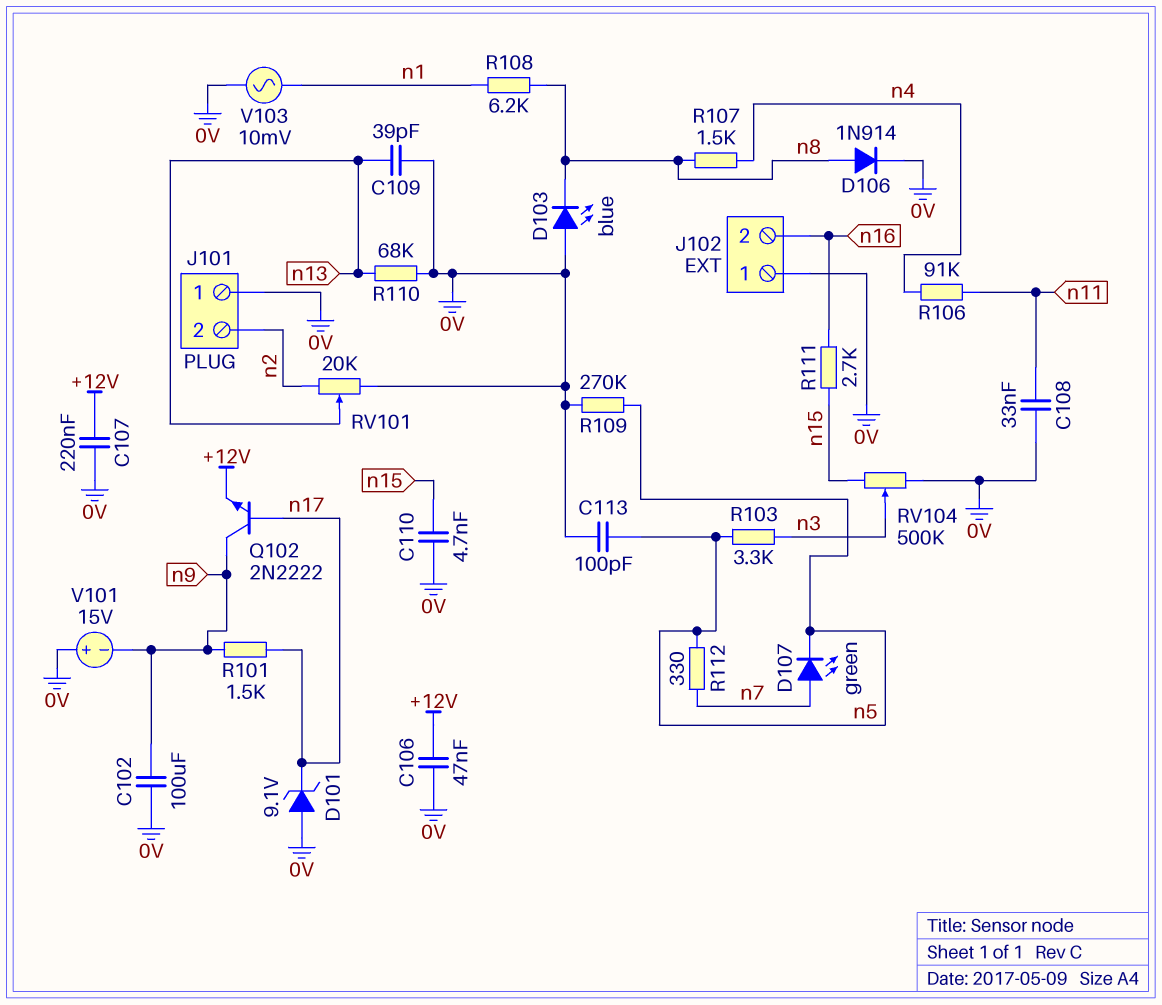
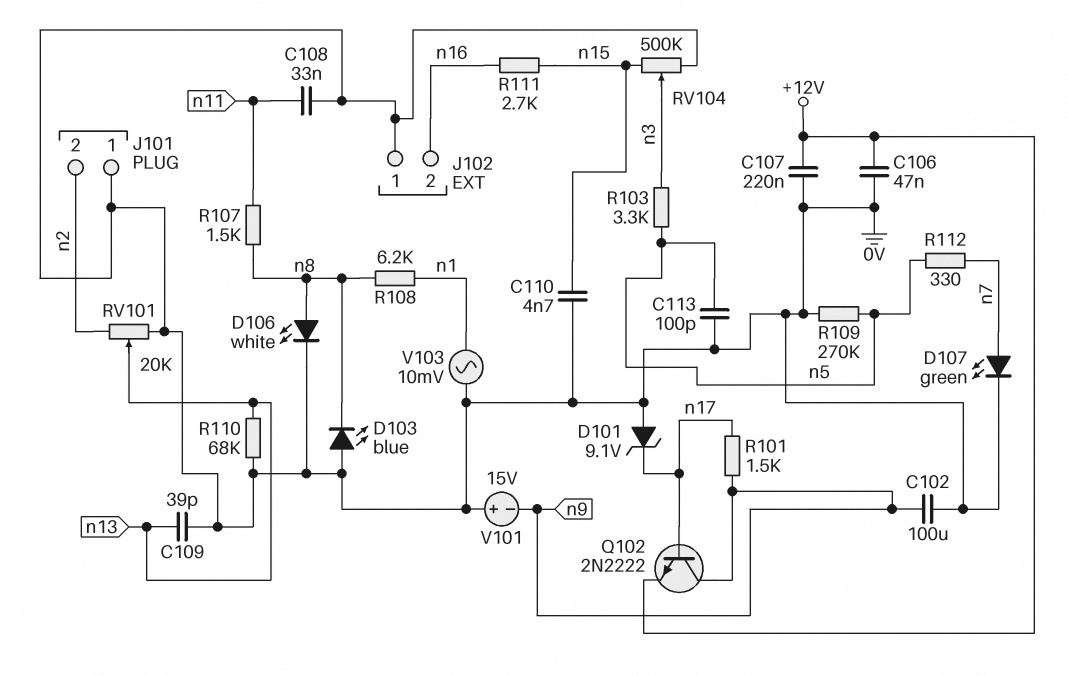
D106: diode 1N914 (A n8, K 0V) -> LED white (A n8, K 0V)
D107: LED green (A n7, K n5) -> LED green (A n7, K 0V)
R106: 91k (n4, n11) -> none
R107: 1.5k (n4, n8) -> 1.5k (n8, n11)

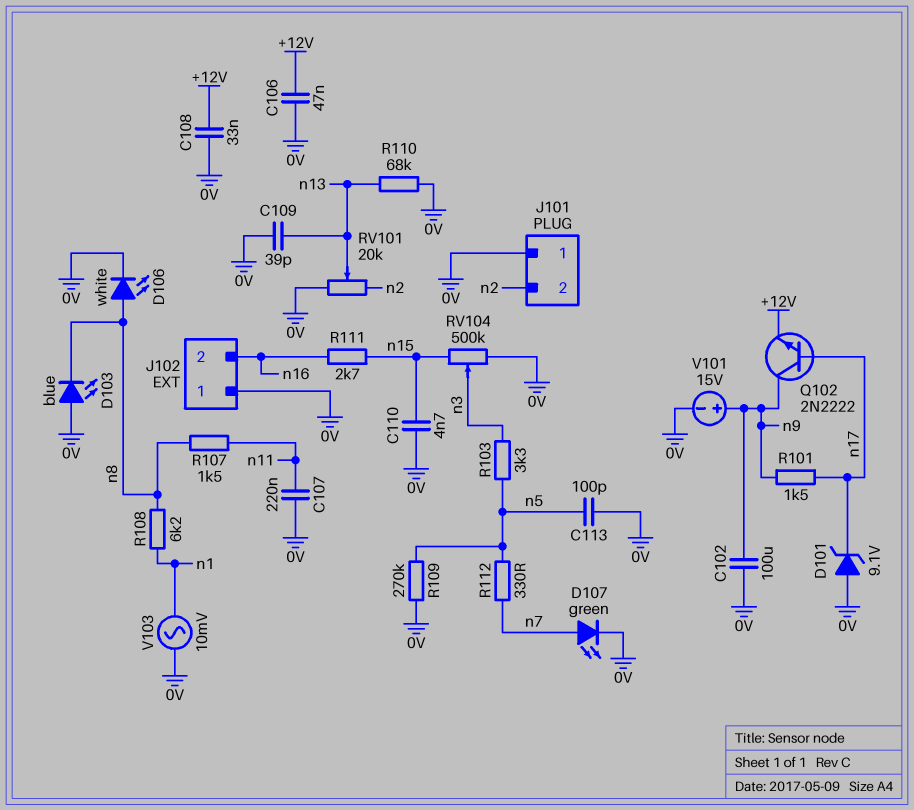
C107: 220nF (+12V, 0V) -> 220nF (0V, n11)
C108: 33nF (0V, n11) -> 33nF (+12V, 0V)
V101: 15V (plus 0V, minus n9) -> 15V (plus n9, minus 0V)

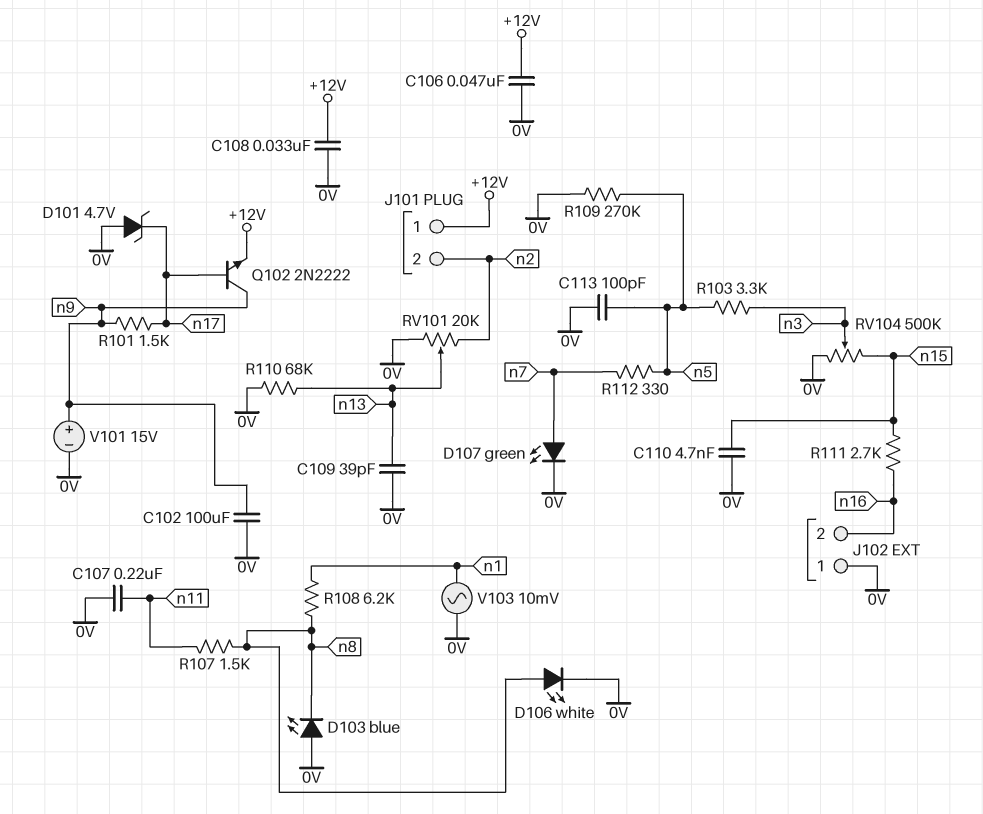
D101: zener 9.1V (A 0V, K n17) -> zener 4.7V (A 0V, K n17)
J101 pin 1: 0V -> +12V

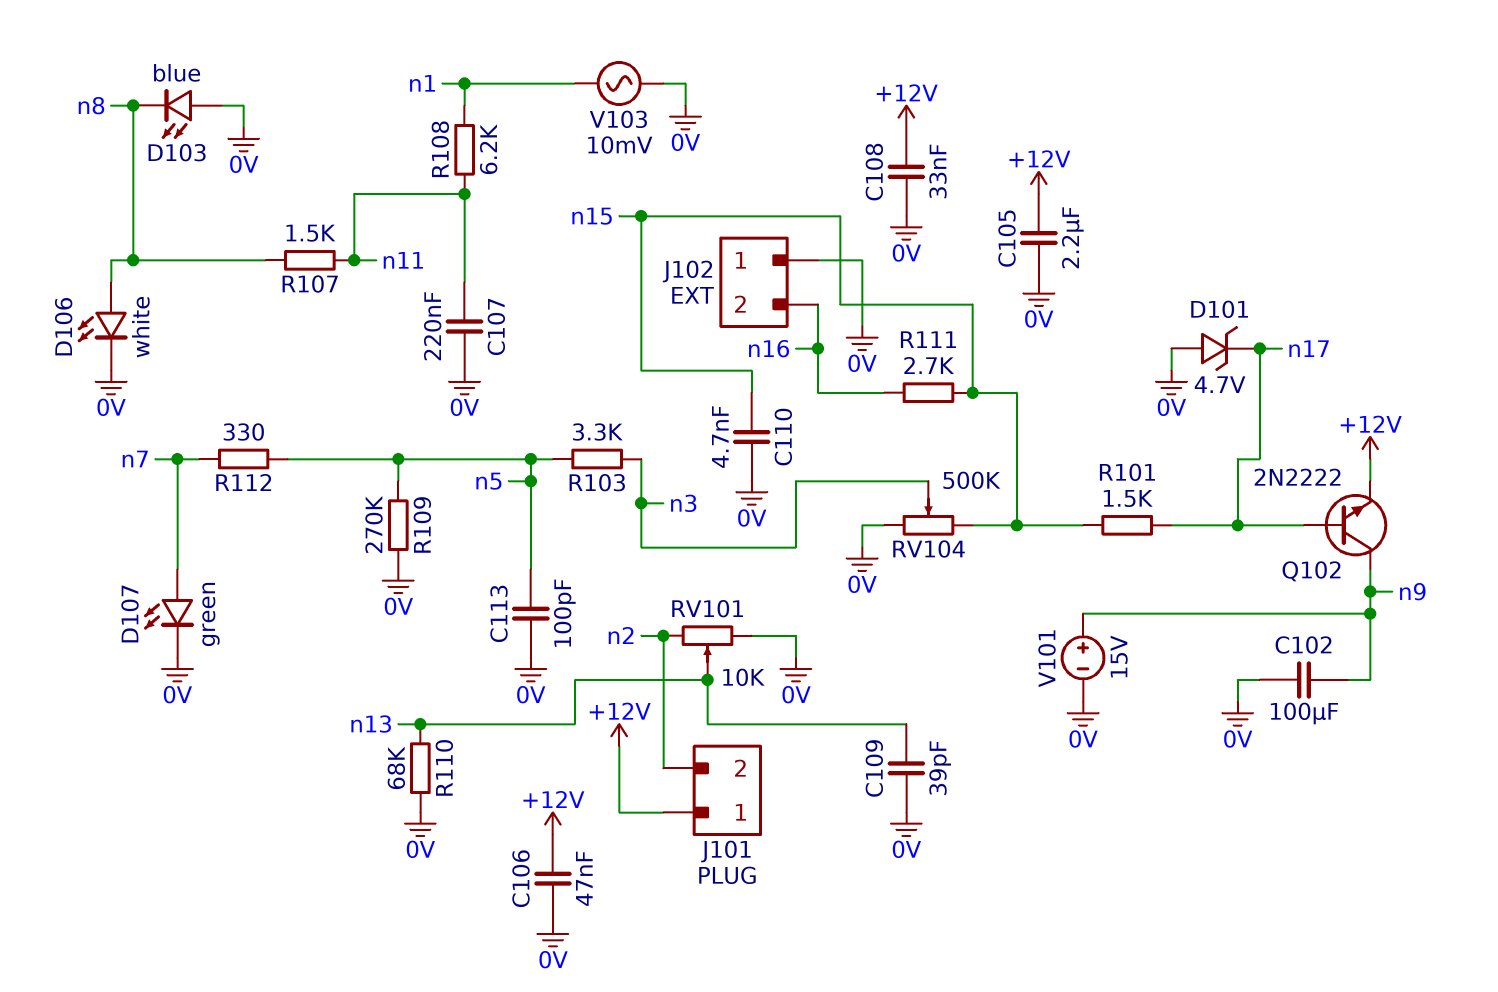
C105: none -> 2.2uF (+12V, 0V)
R101: 1.5k (n9, n17) -> 1.5k (n15, n17)
R108: 6.2k (n1, n8) -> 6.2k (n1, n11)
RV101: 20k (0V, n2, wiper n13) -> 10k (0V, n2, wiper n13)

